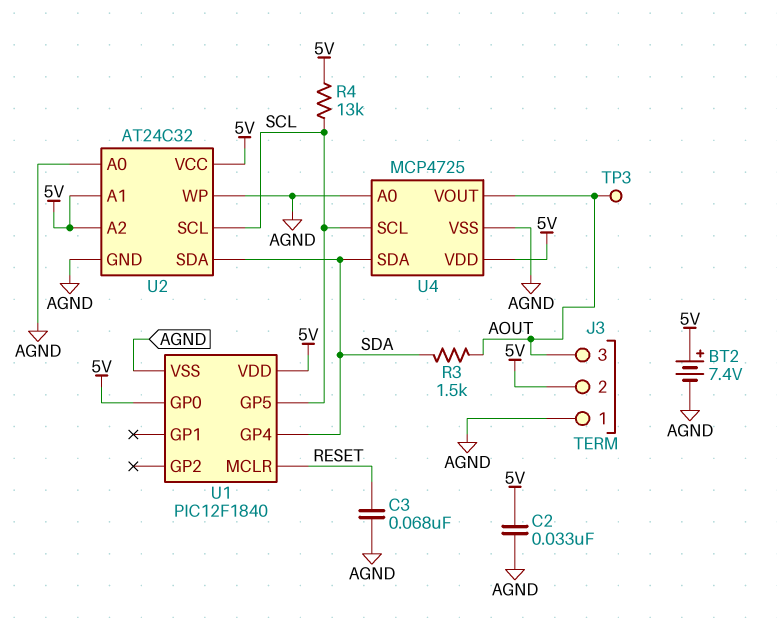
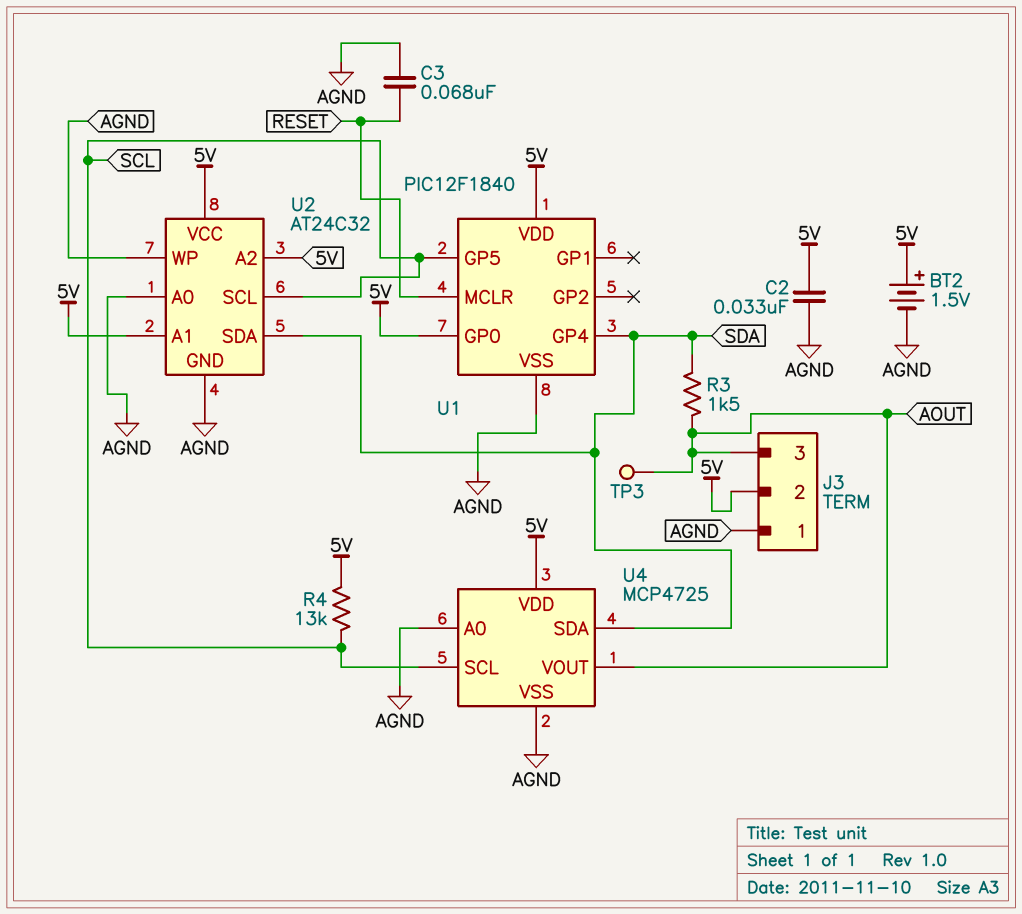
BT2: 7.4V (plus 5V, minus AGND) -> 1.5V (plus 5V, minus AGND)

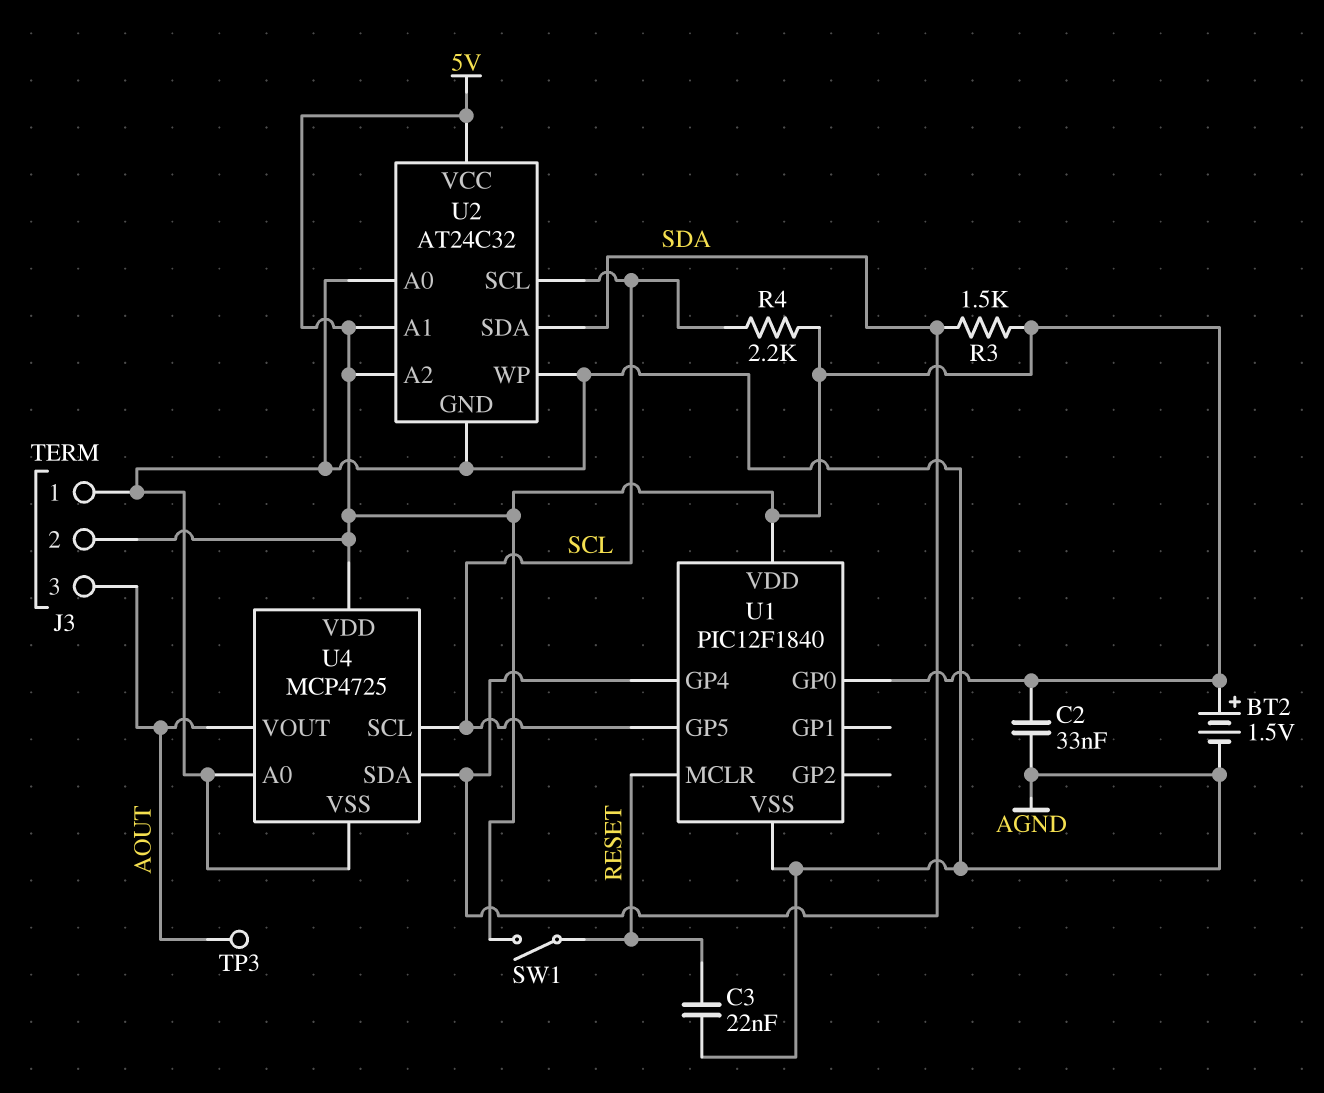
C3: 68nF (AGND, RESET) -> 22nF (AGND, RESET)
R3: 1.5k (AOUT, SDA) -> 1.5k (5V, SDA)
R4: 13k (5V, SCL) -> 2.2k (5V, SCL)
SW1: none -> switch (5V, RESET)

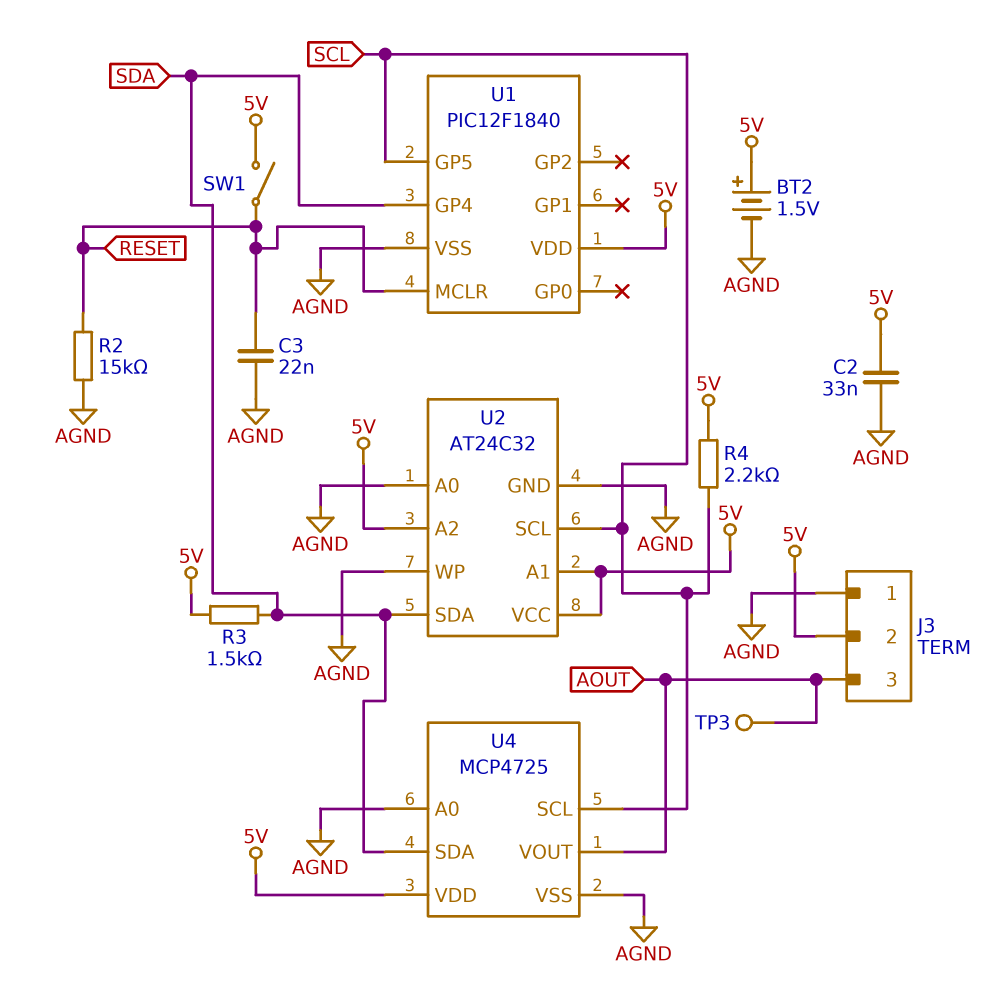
R2: none -> 15k (AGND, RESET)
U1 pin GP0: 5V -> none

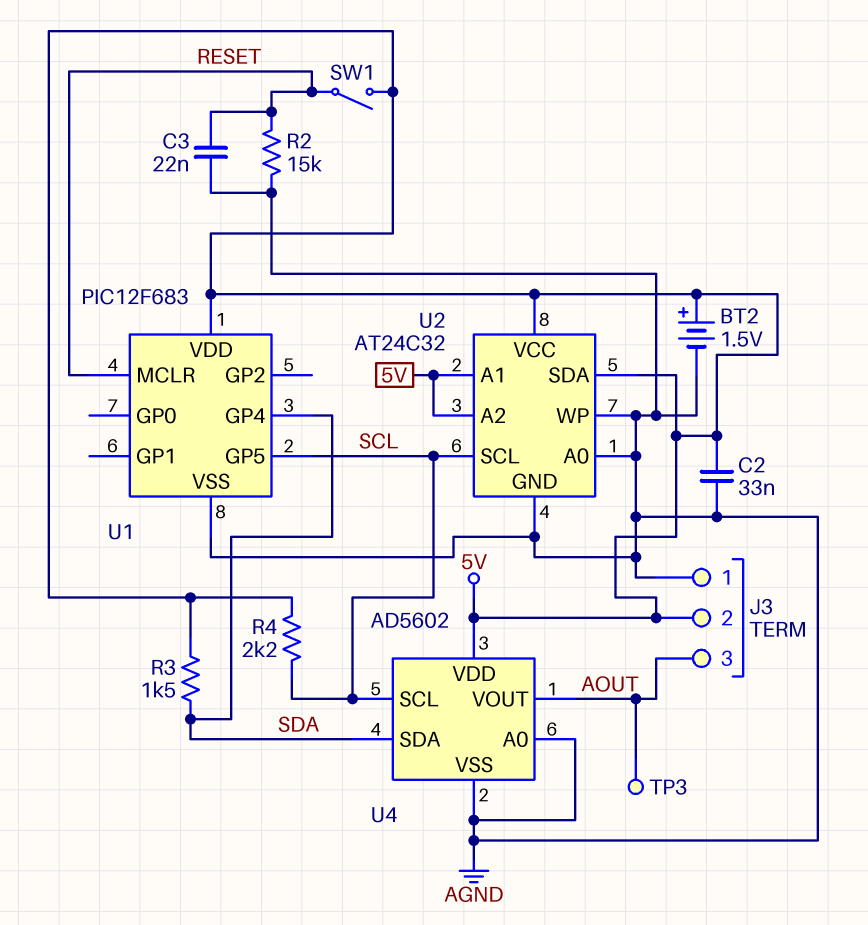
U1: PIC12F1840 -> PIC12F683
U2 pin SDA: SDA -> 5V
U4: MCP4725 -> AD5602

